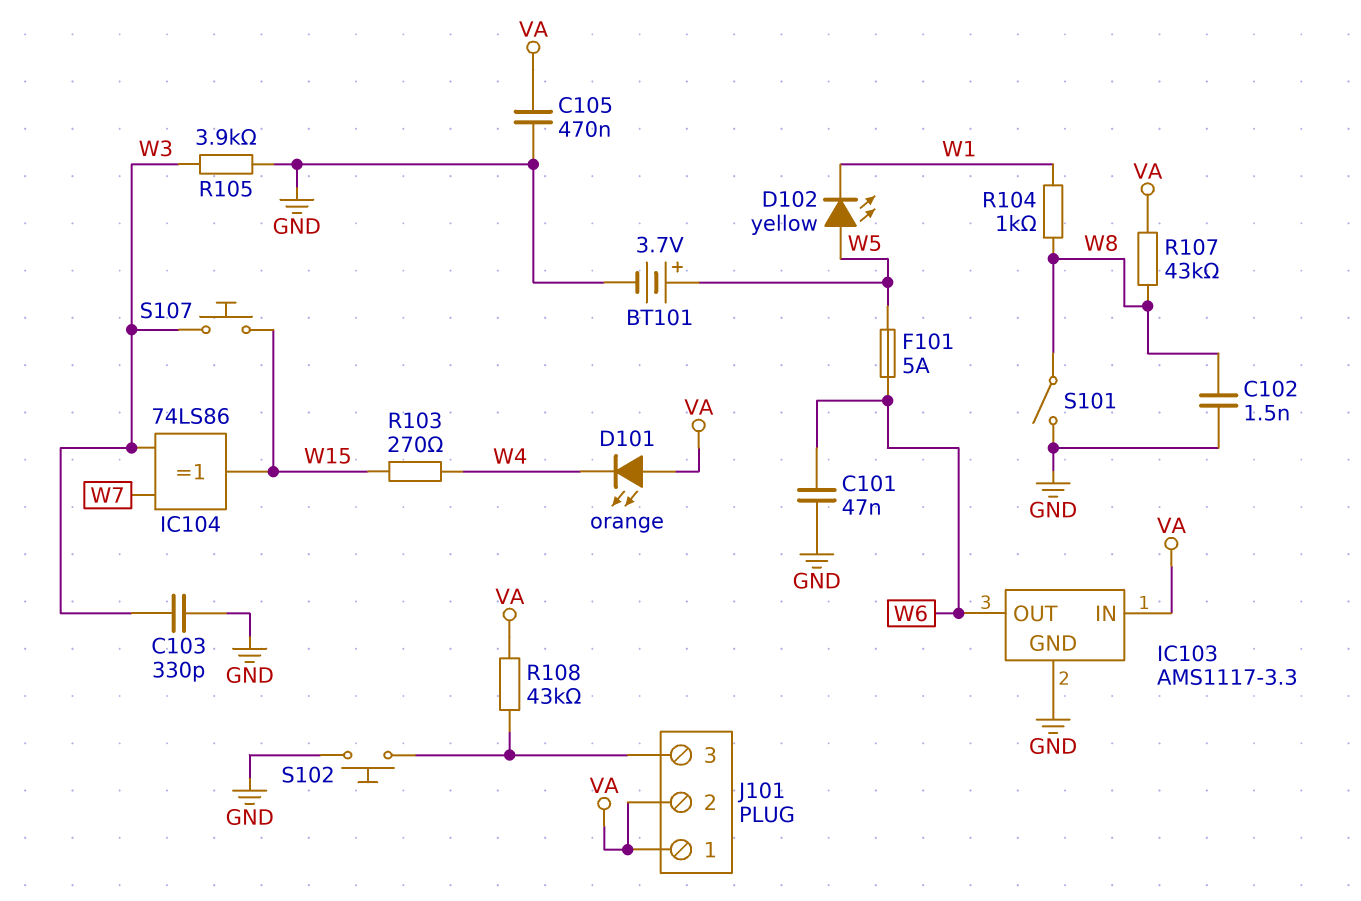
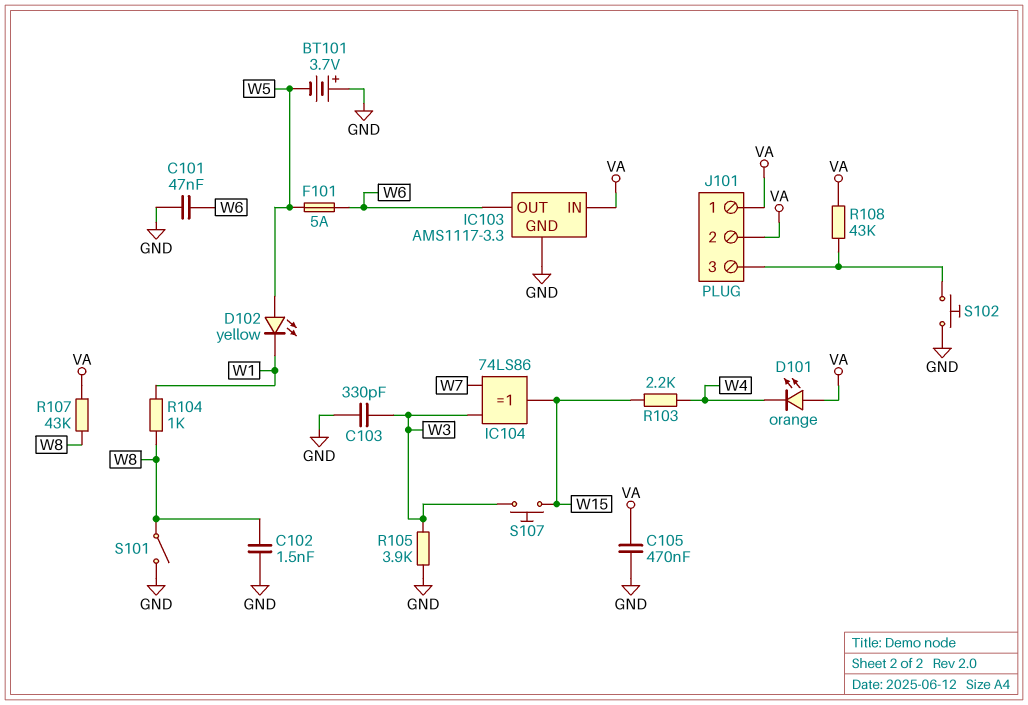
BT101: 3.7V (plus W5, minus GND) -> 3.7V (plus GND, minus W5)
R103: 270 (W4, W15) -> 2.2k (W4, W15)

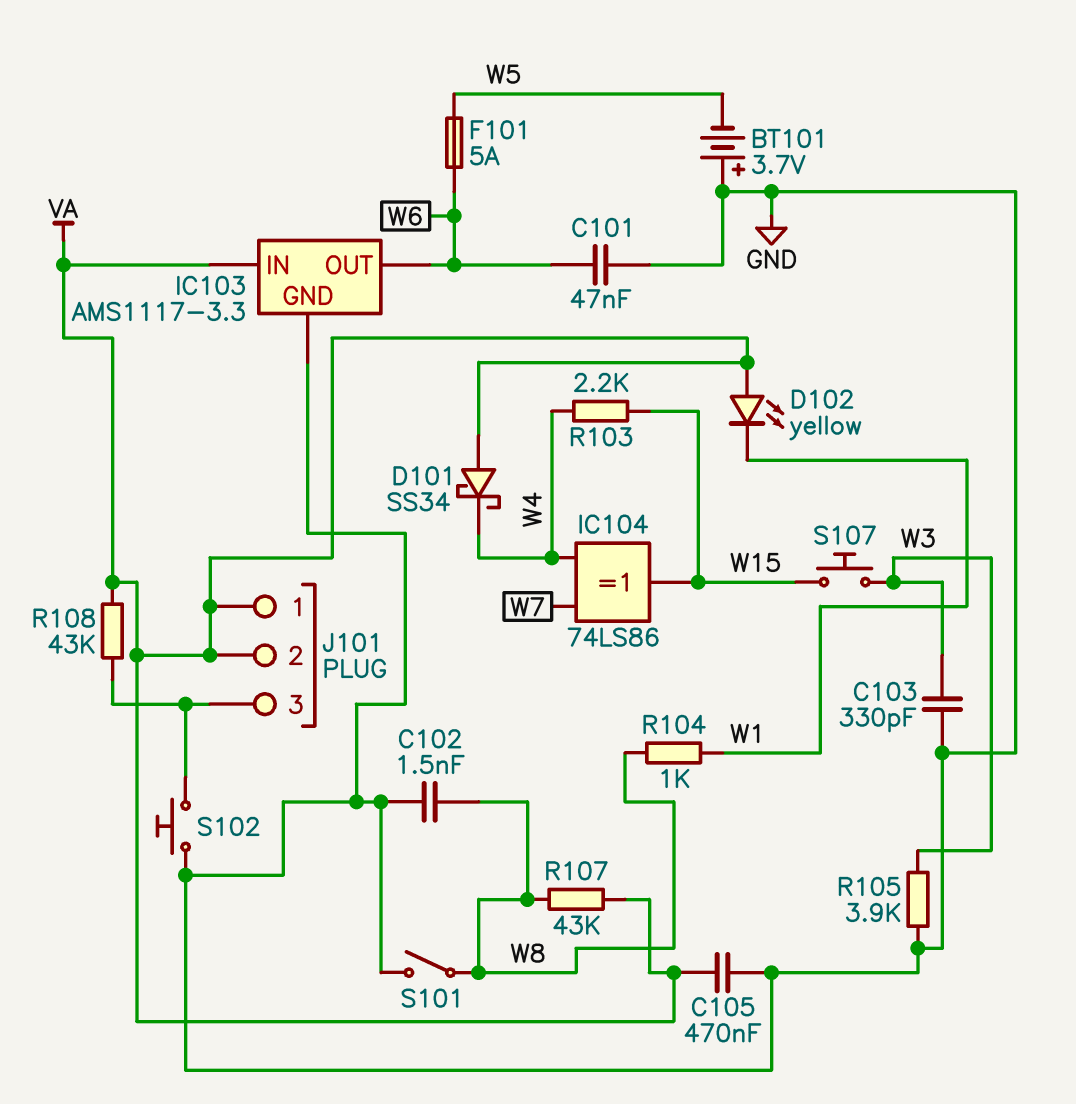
D101: LED orange (A VA, K W4) -> schottky SS34 (A VA, K W4)
D102: LED yellow (A W5, K W1) -> LED yellow (A VA, K W1)
IC104: XOR 74LS86 (in W3, in W7, out W15) -> XOR 74LS86 (in W4, in W7, out W15)

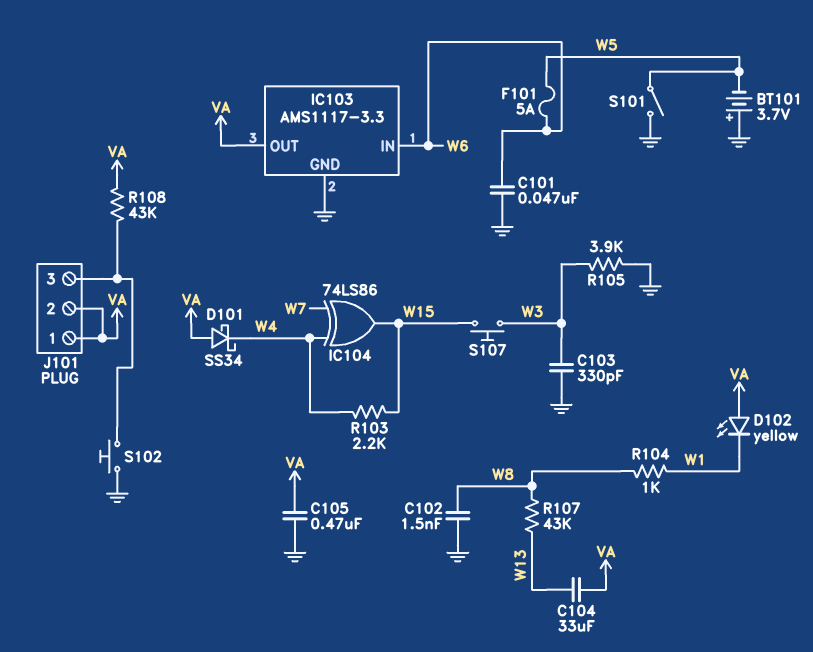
C104: none -> 33uF (VA, W13)
IC103 pin IN: VA -> W6
IC103 pin OUT: W6 -> VA
R107: 43k (VA, W8) -> 43k (W8, W13)
S101: switch (GND, W8) -> switch (GND, W5)

